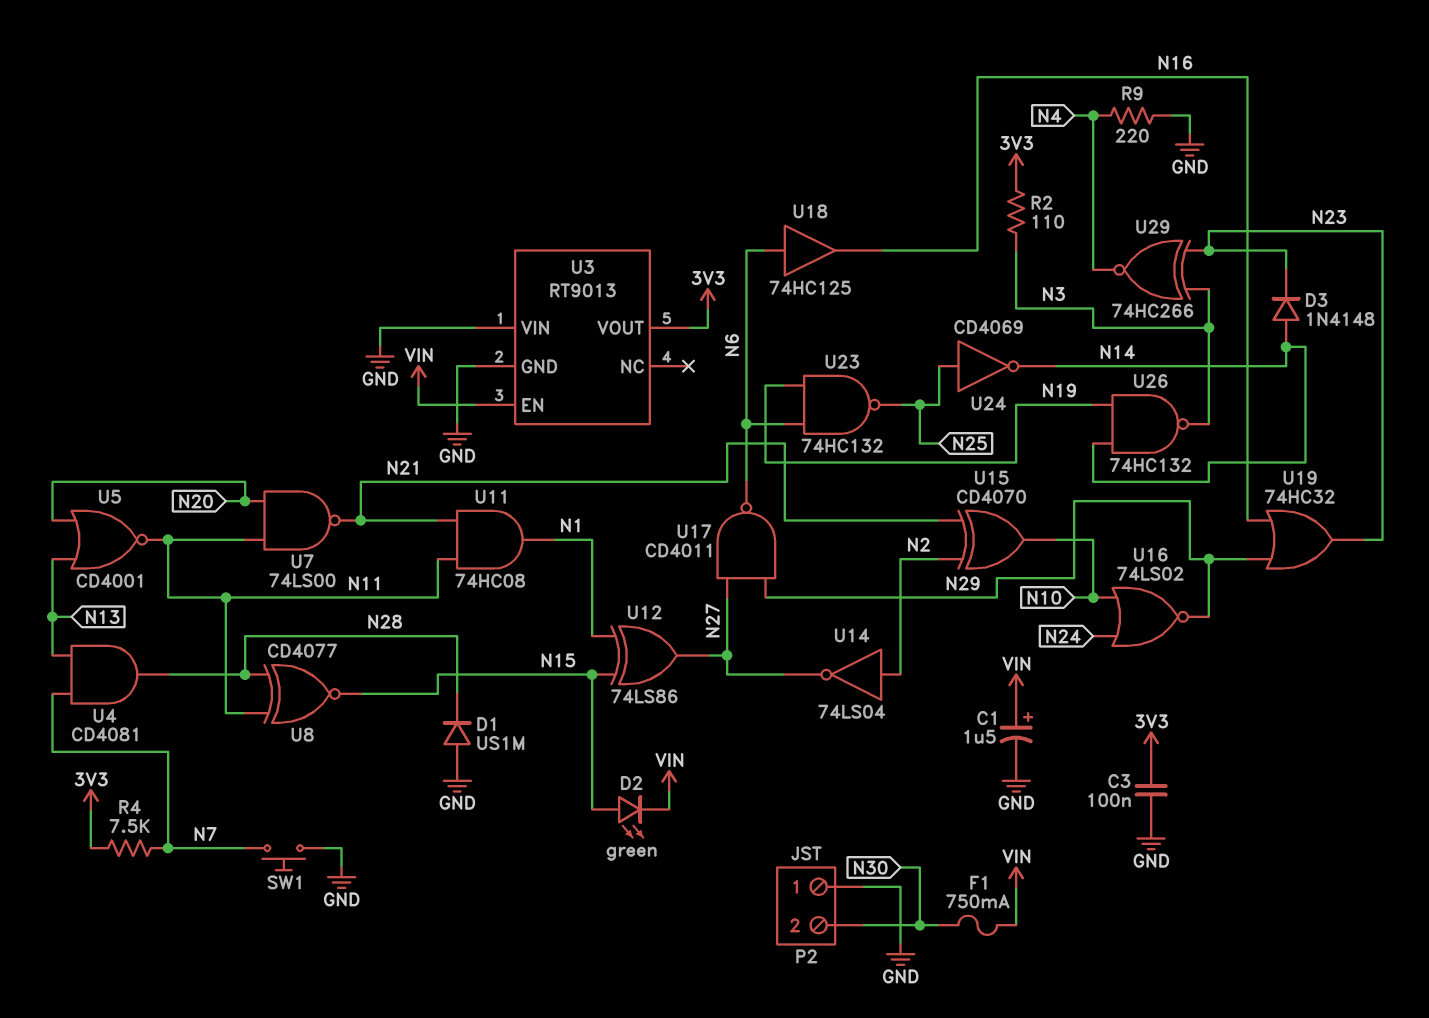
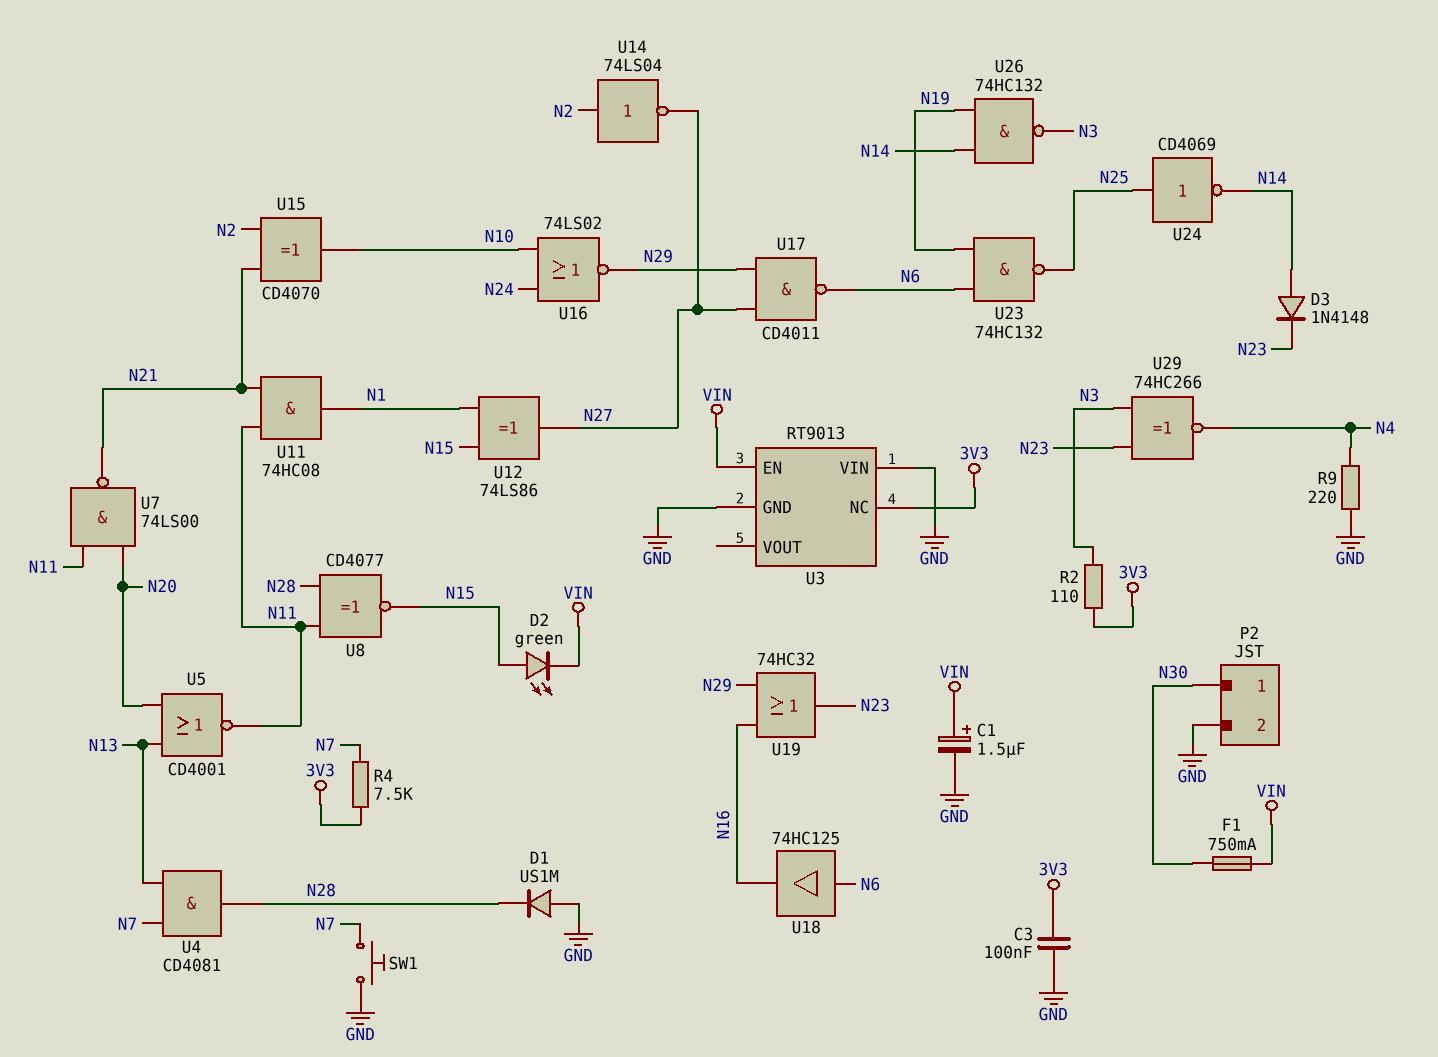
P2 pin 1: GND -> N30
P2 pin 2: N30 -> GND
U3 pin NC: none -> 3V3
U3 pin VOUT: 3V3 -> none

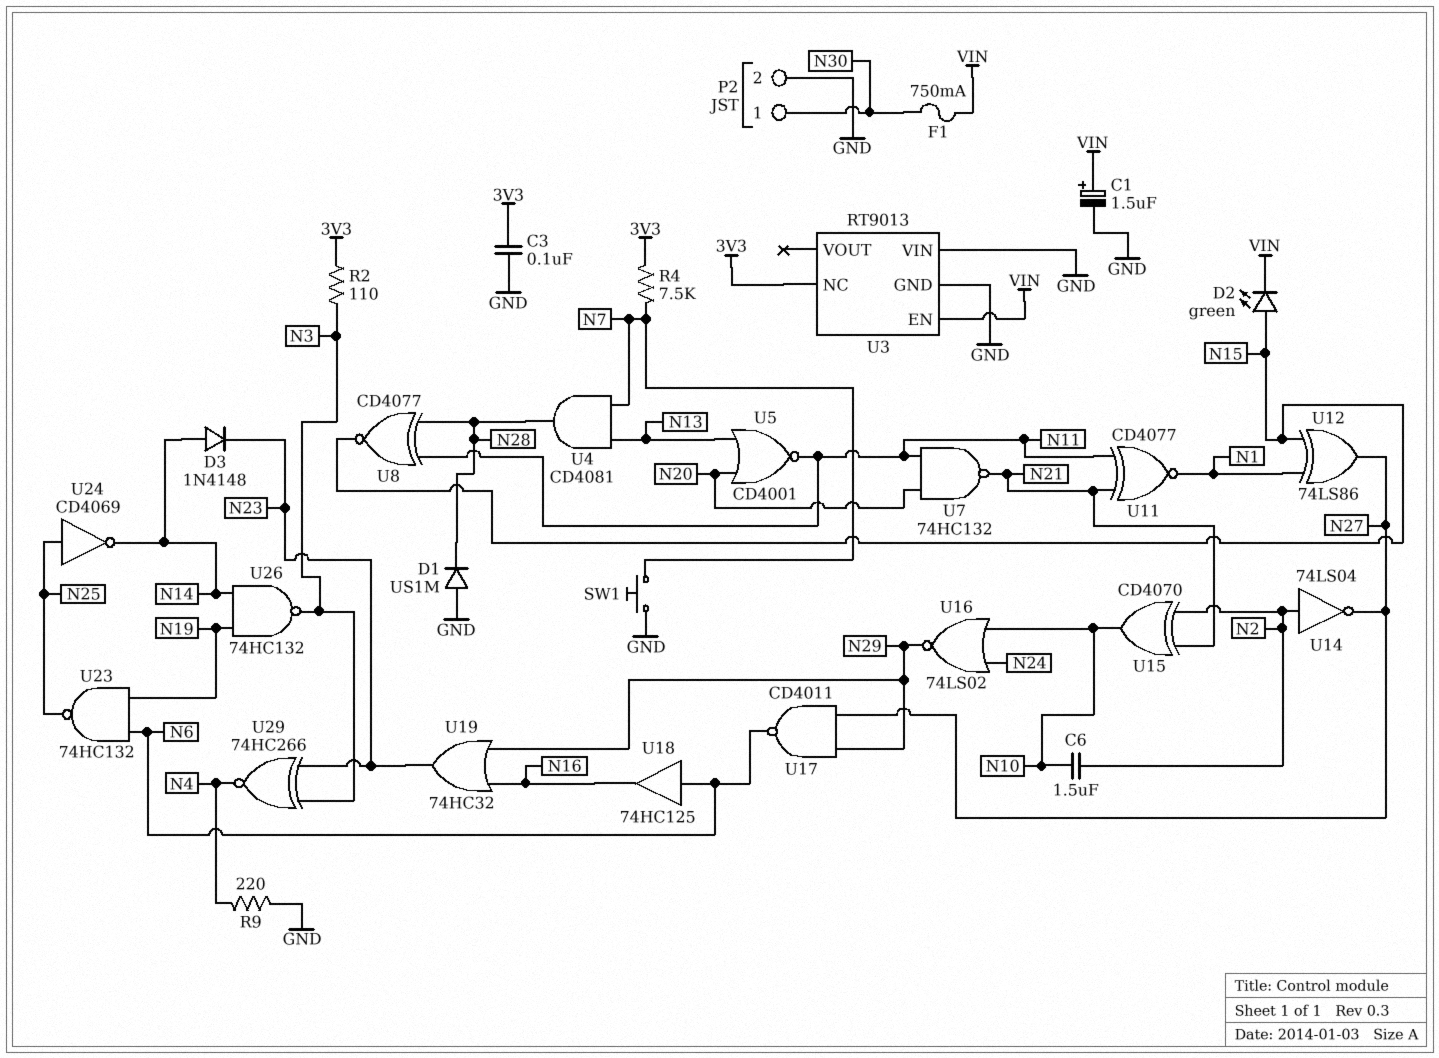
C6: none -> 1.5uF (N2, N10)
U7: NAND 74LS00 (in N11, in N20, out N21) -> NAND 74HC132 (in N11, in N20, out N21)
U11: AND 74HC08 (in N11, in N21, out N1) -> XNOR CD4077 (in N11, in N21, out N1)

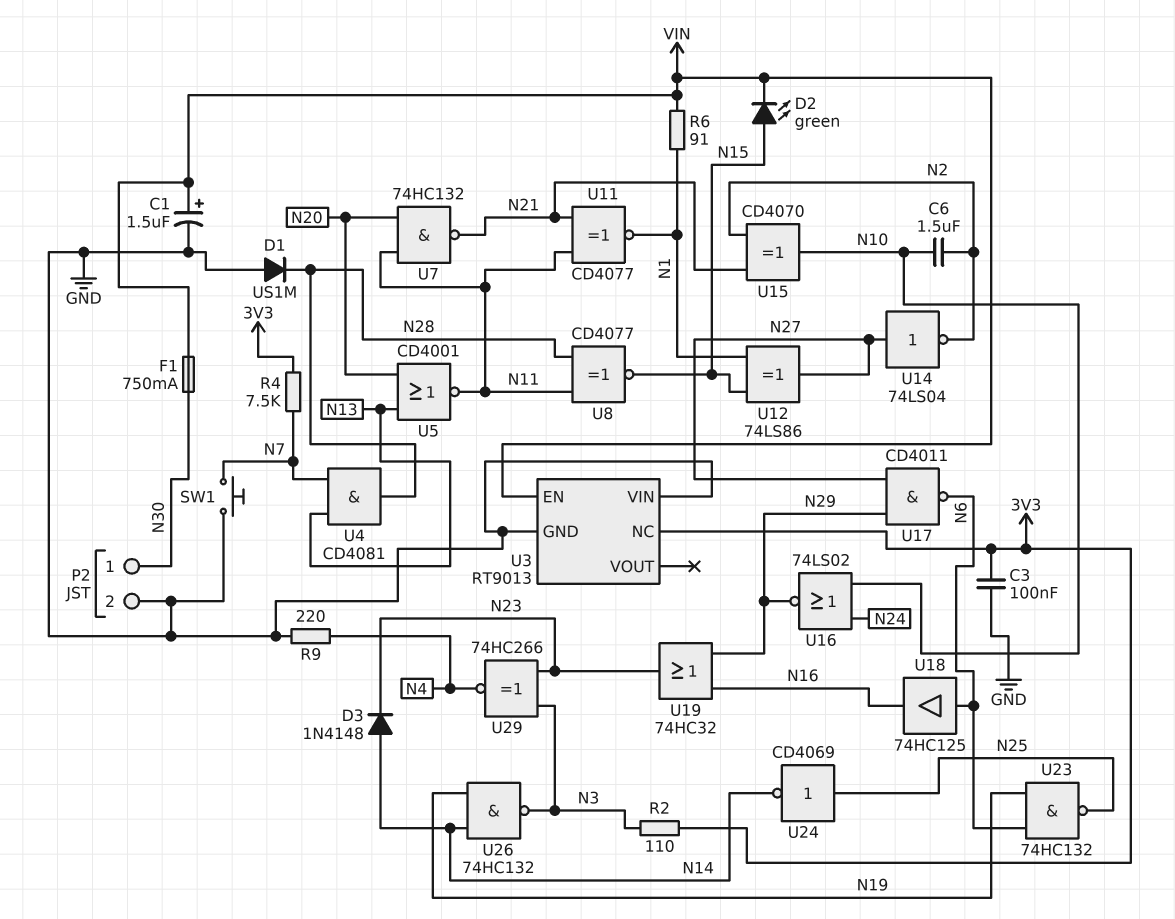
R6: none -> 91 (N1, VIN)
U14: NOT 74LS04 (in N2, out N27) -> NOT 74LS04 (in N27, out N2)

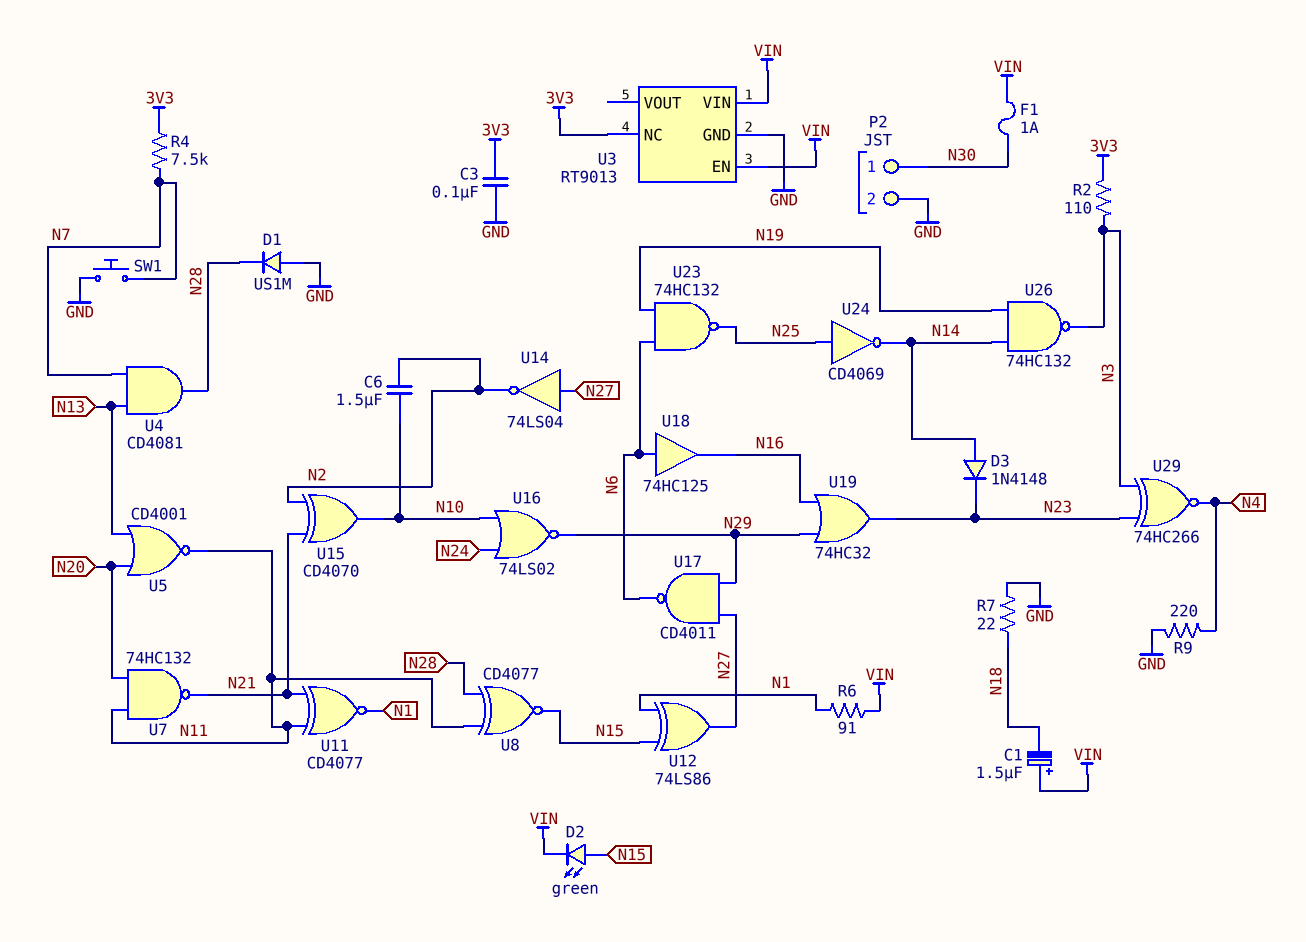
C1: 1.5uF (plus VIN, minus GND) -> 1.5uF (plus VIN, minus N18)
F1: 750mA (N30, VIN) -> 1A (N30, VIN)
R7: none -> 22 (GND, N18)
U3 pin VIN: GND -> VIN

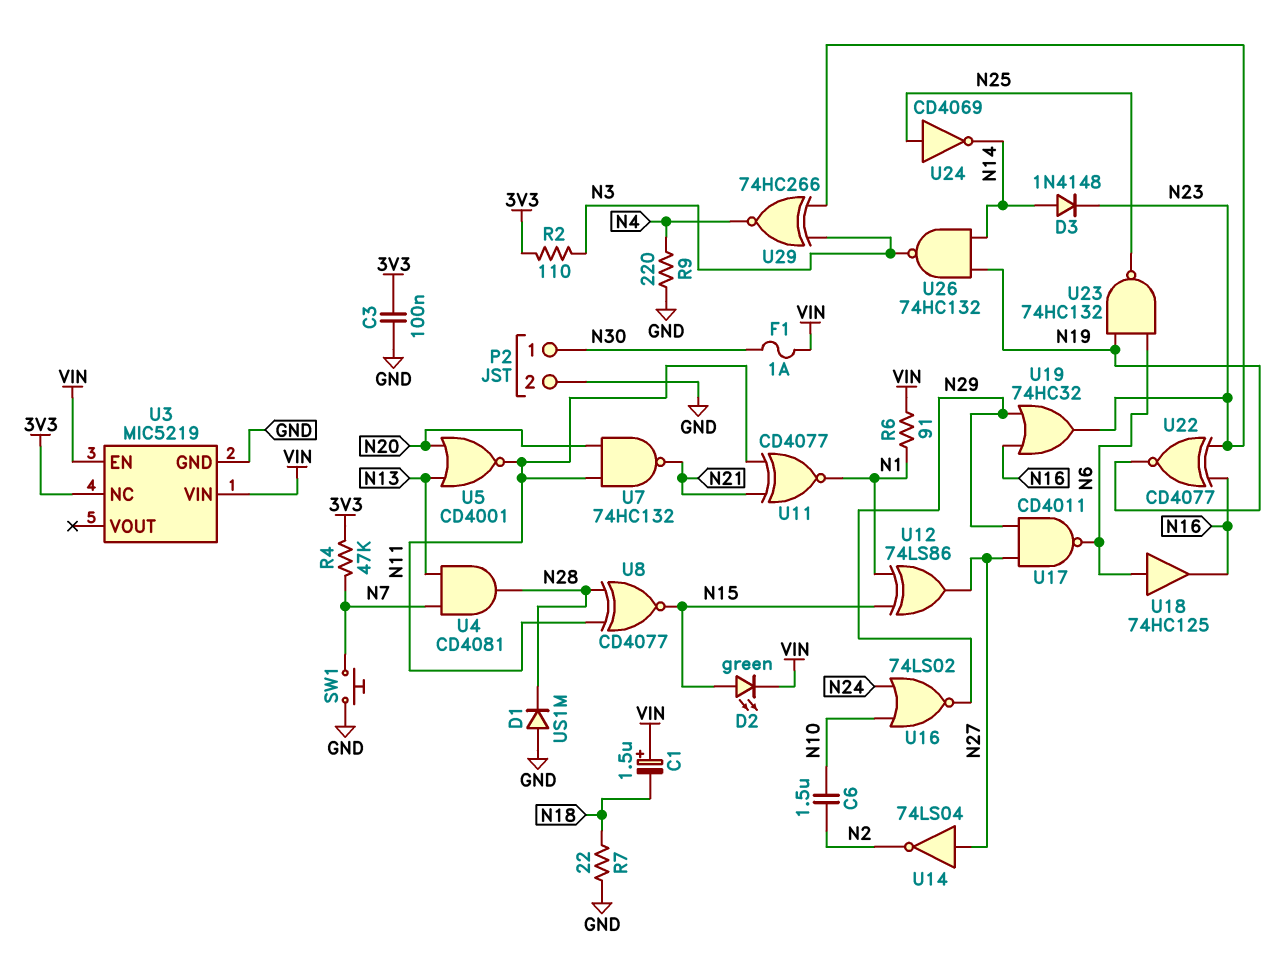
R4: 7.5k (3V3, N7) -> 47k (3V3, N7)
U3: RT9013 -> MIC5219
U15: XOR CD4070 (in N2, in N21, out N10) -> none
U22: none -> XNOR CD4077 (in N16, in N23, out N19)

